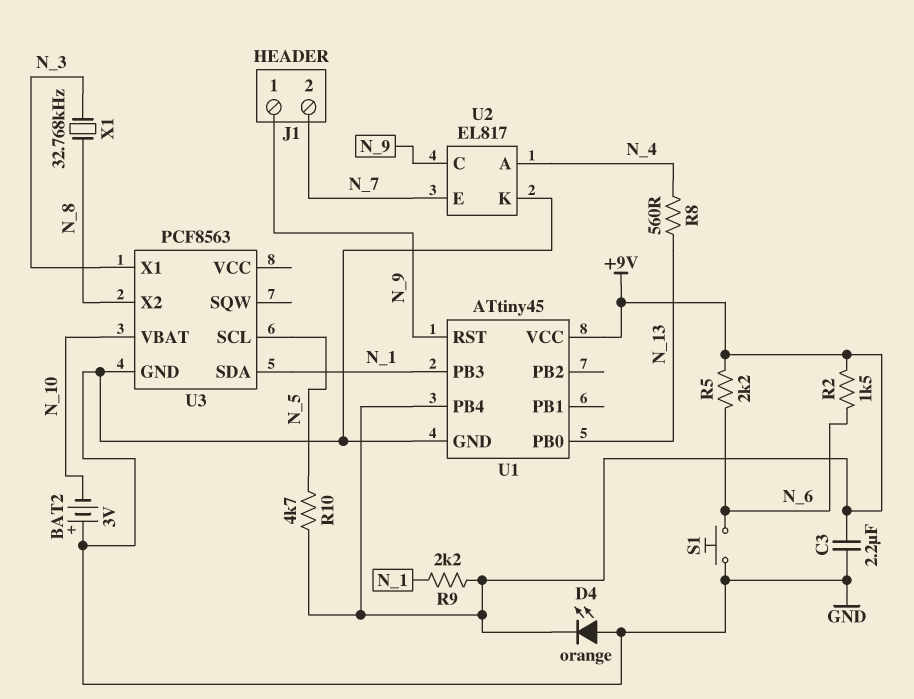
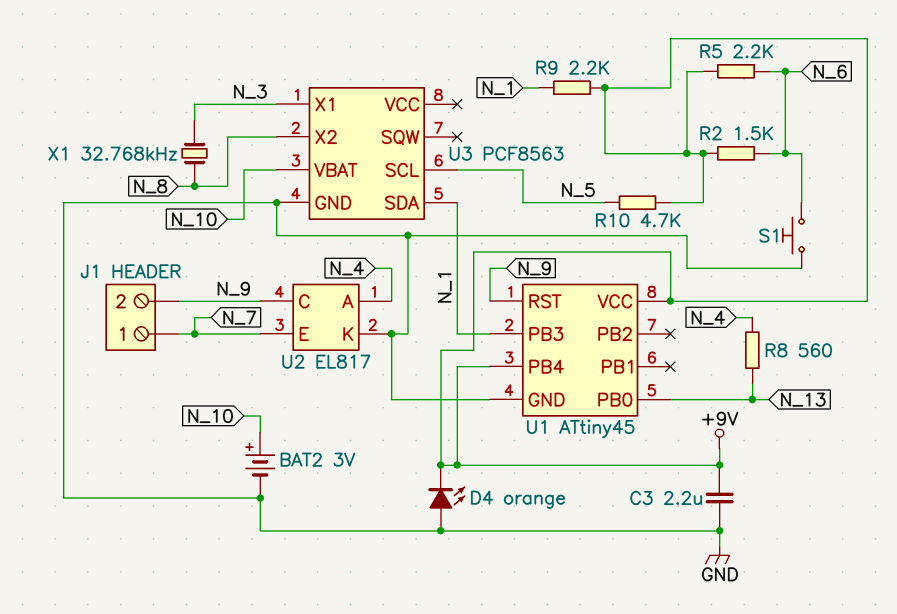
BAT2: 3V (plus GND, minus N_10) -> 3V (plus N_10, minus GND)
J1 pin 1: N_9 -> N_7
J1 pin 2: N_7 -> N_9

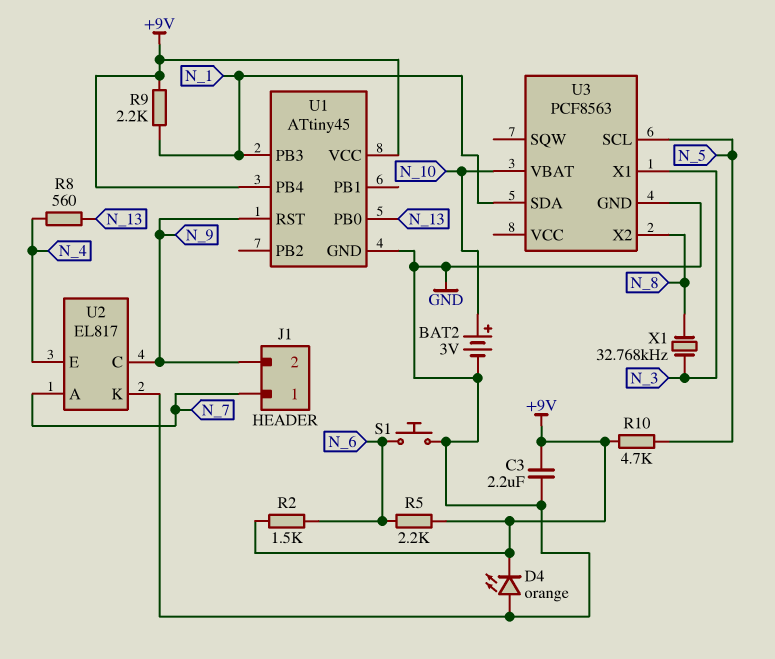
U2 pin A: N_4 -> N_7
U2 pin E: N_7 -> N_4

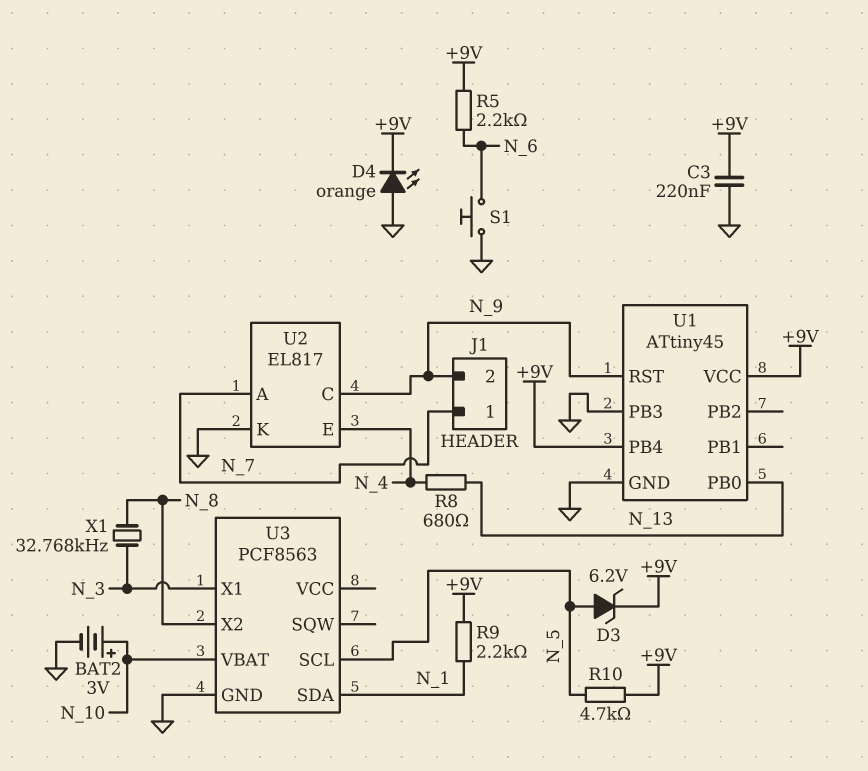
C3: 2.2uF (+9V, GND) -> 220nF (+9V, GND)
D3: none -> zener 6.2V (A N_5, K +9V)
R2: 1.5k (+9V, N_6) -> none
R8: 560 (N_4, N_13) -> 680 (N_4, N_13)
U1 pin PB3: N_1 -> GND

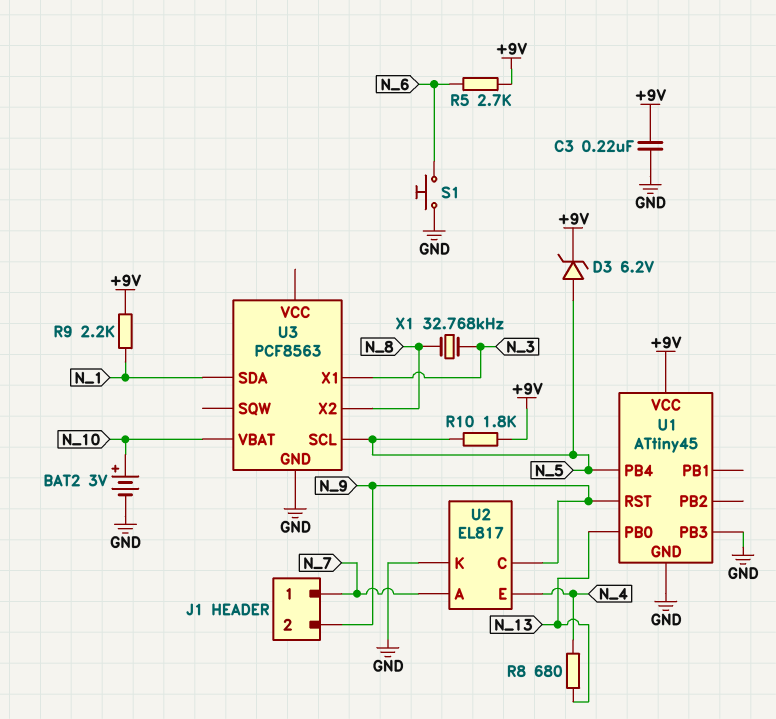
D4: LED orange (A GND, K +9V) -> none
R5: 2.2k (+9V, N_6) -> 2.7k (+9V, N_6)
R10: 4.7k (+9V, N_5) -> 1.8k (+9V, N_5)
U1 pin PB4: +9V -> N_5

